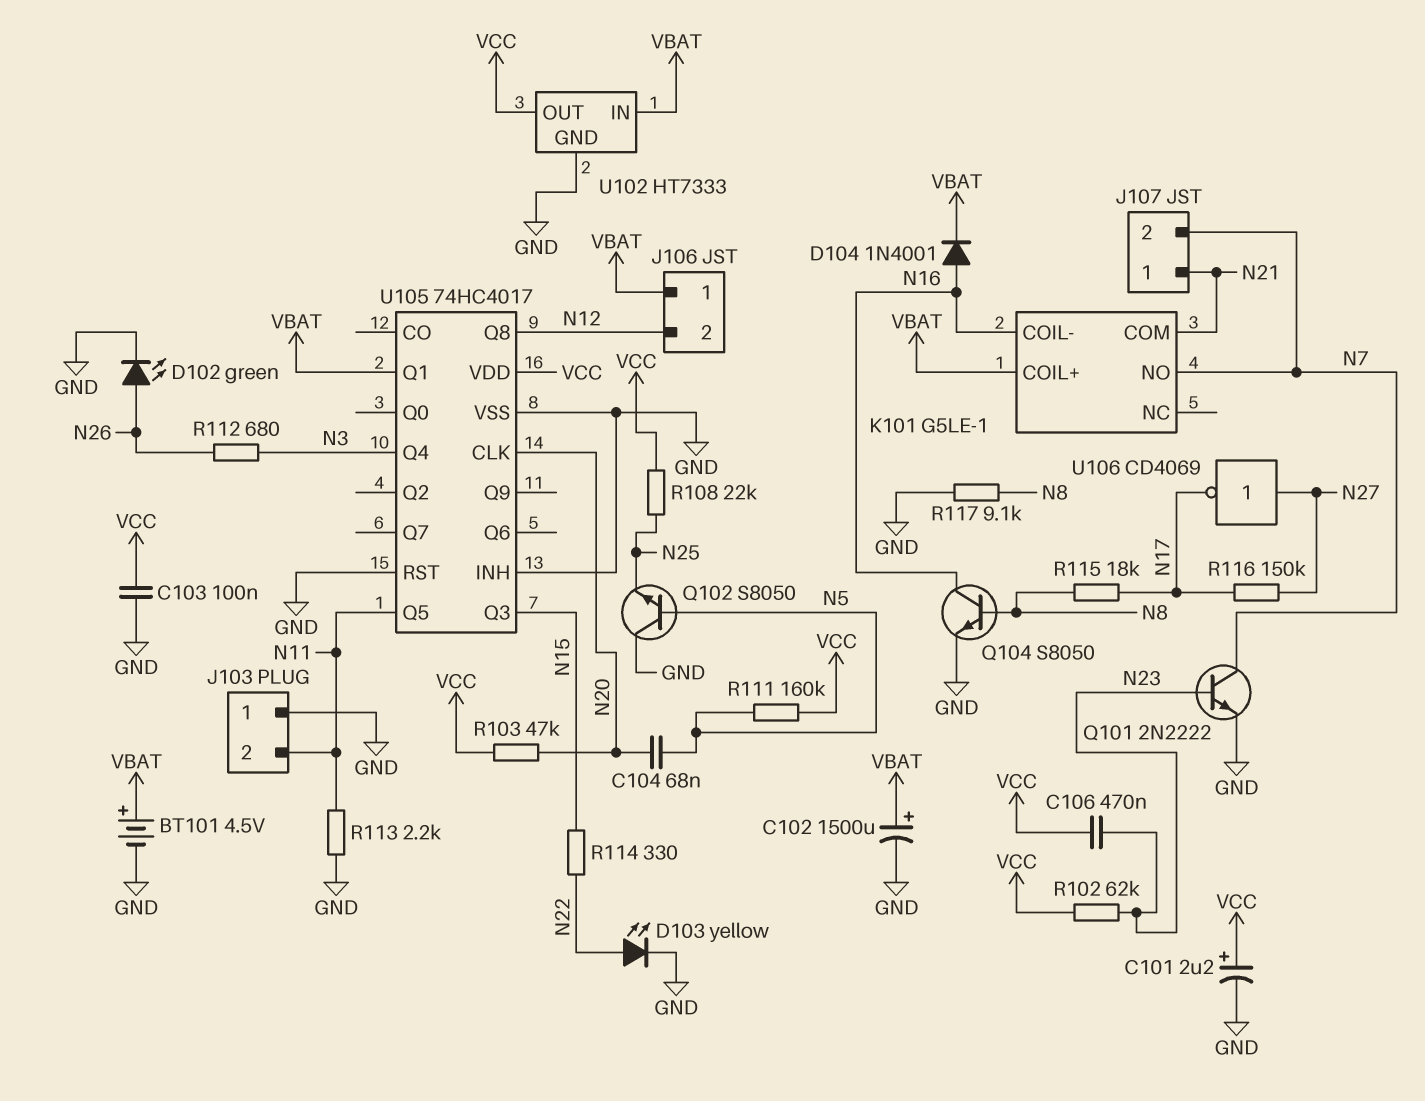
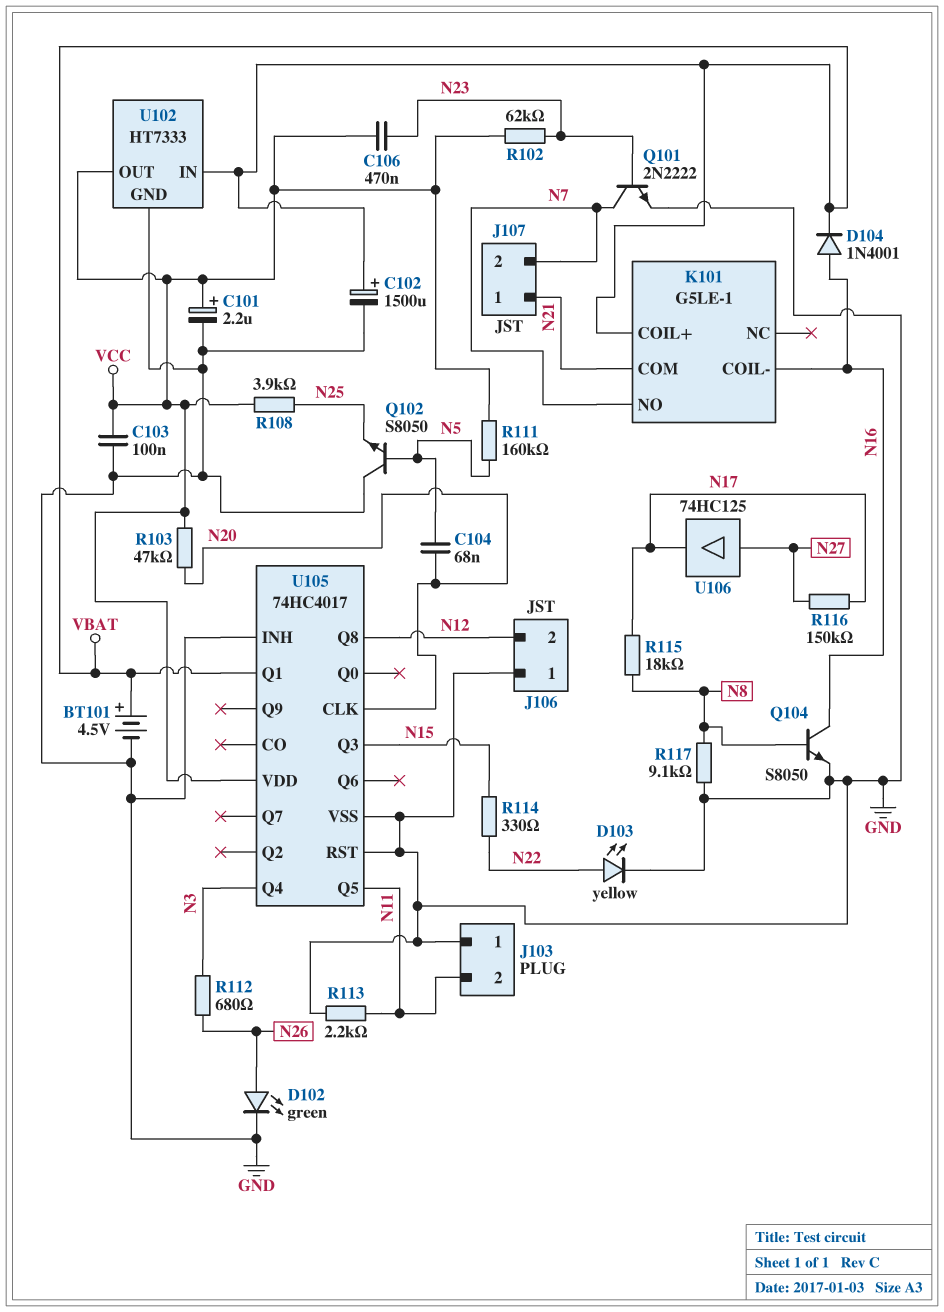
J106 pin 1: VBAT -> GND
R108: 22k (N25, VCC) -> 3.9k (N25, VCC)
U106: NOT CD4069 (in N27, out N17) -> buffer 74HC125 (in N27, out N17)

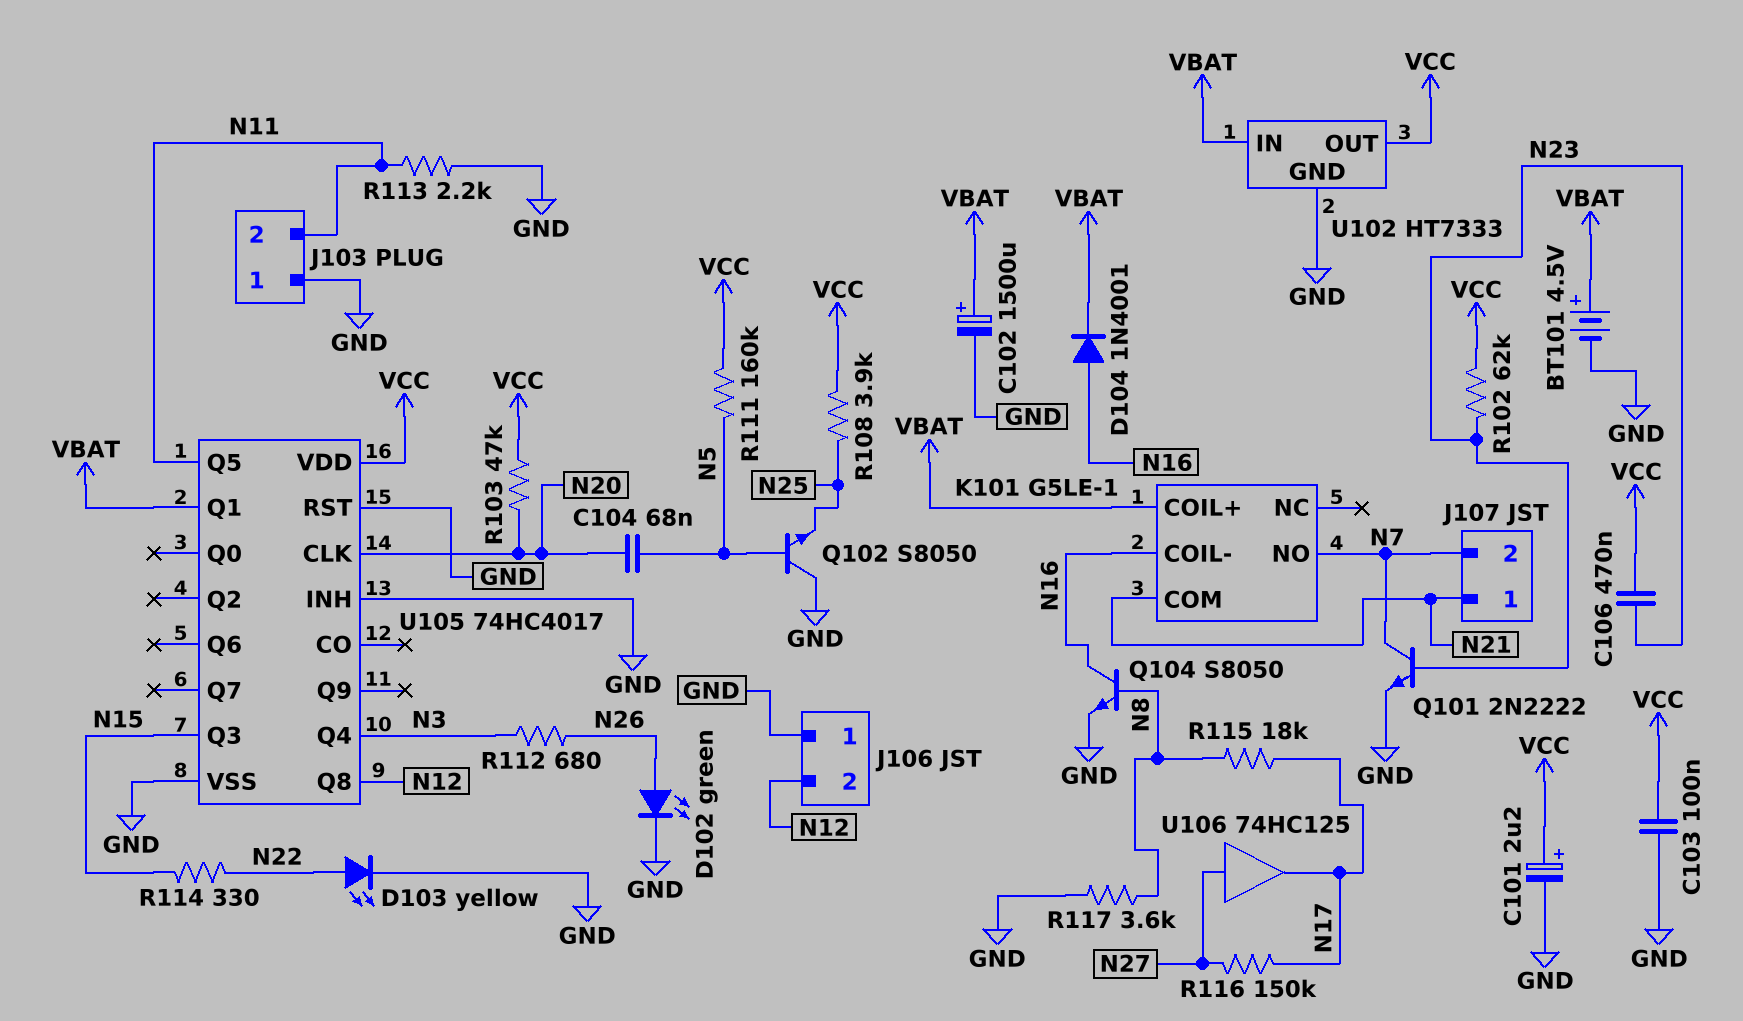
R117: 9.1k (GND, N8) -> 3.6k (GND, N8)

